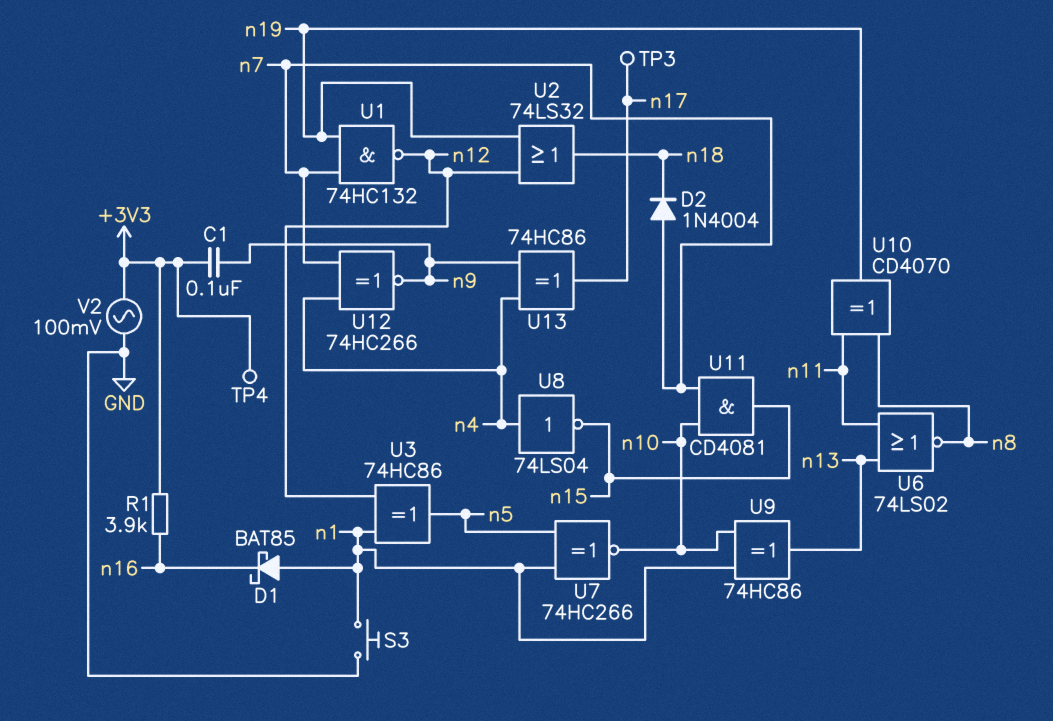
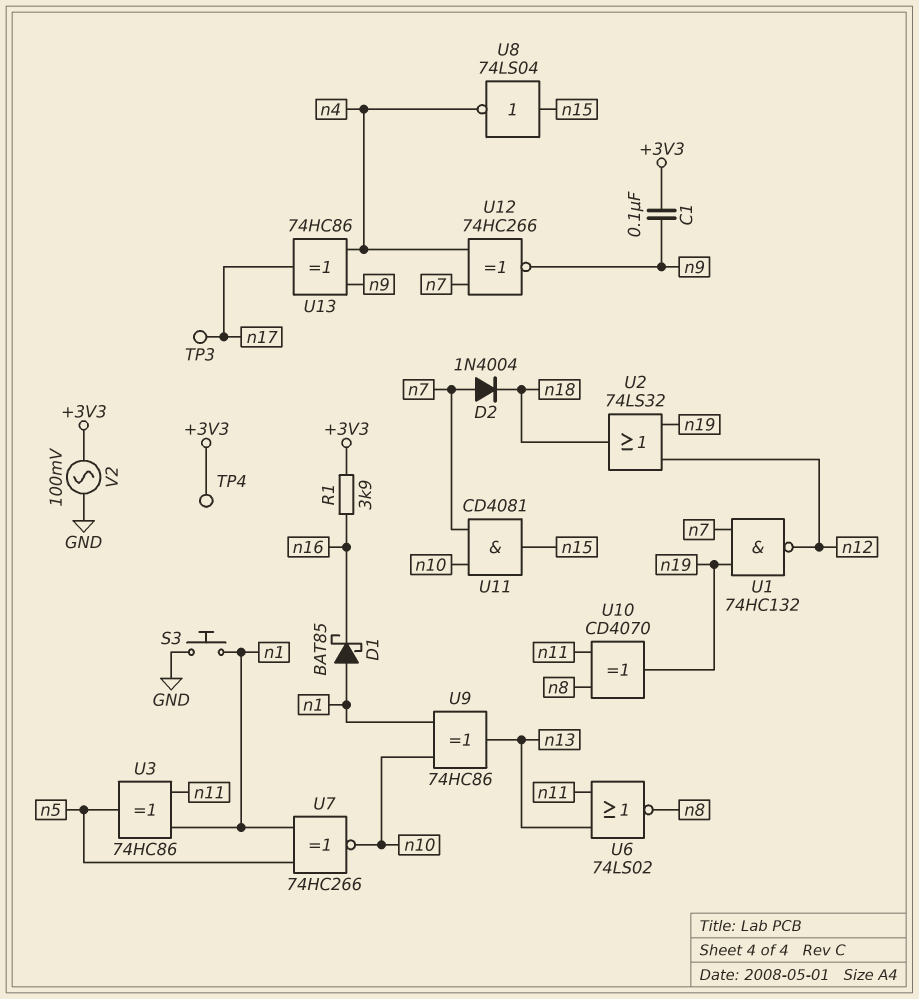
U3: XOR 74HC86 (in n1, in n12, out n5) -> XOR 74HC86 (in n1, in n11, out n5)
U8: NOT 74LS04 (in n4, out n15) -> NOT 74LS04 (in n15, out n4)

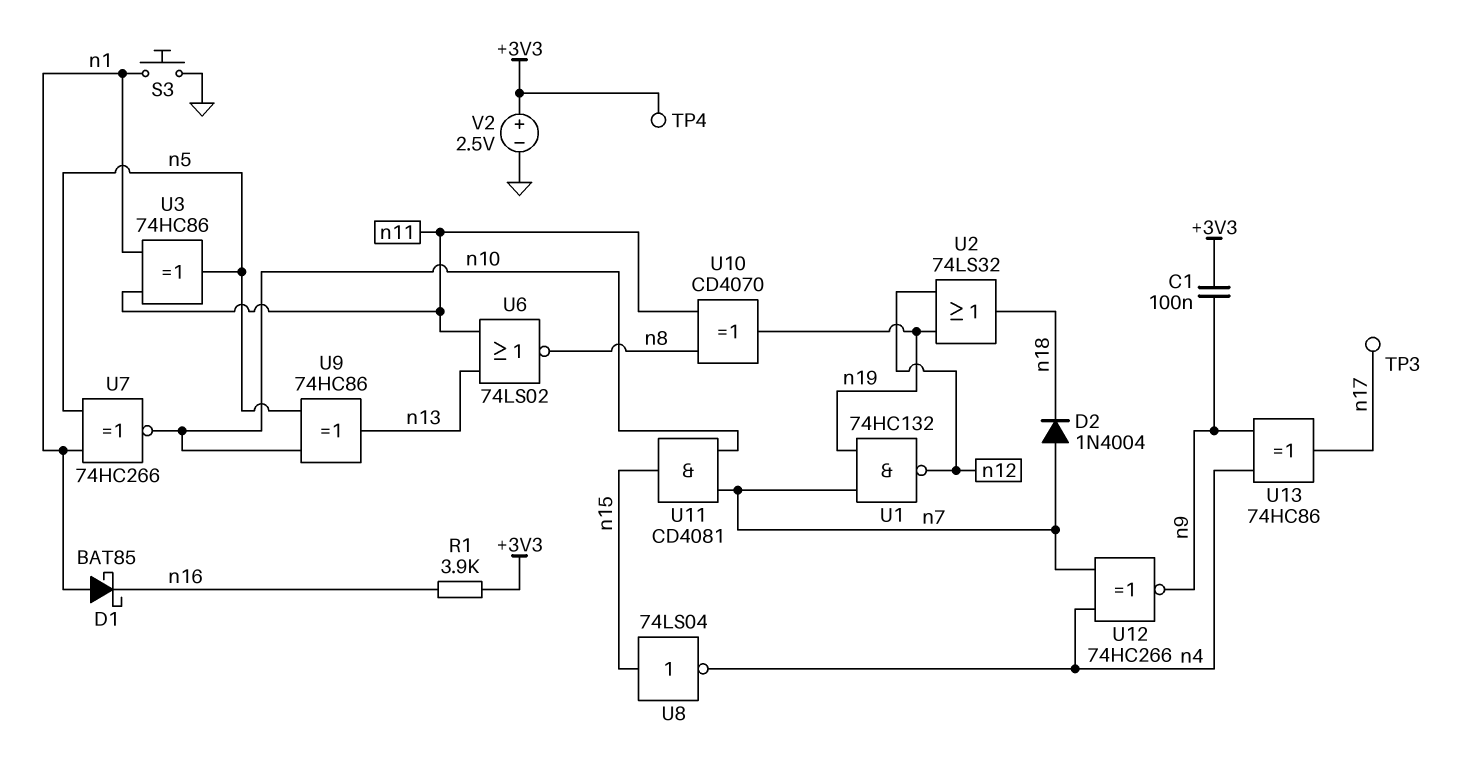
U9: XOR 74HC86 (in n1, in n10, out n13) -> XOR 74HC86 (in n5, in n10, out n13)
V2: AC 100mV (+3V3, GND) -> 2.5V (plus +3V3, minus GND)

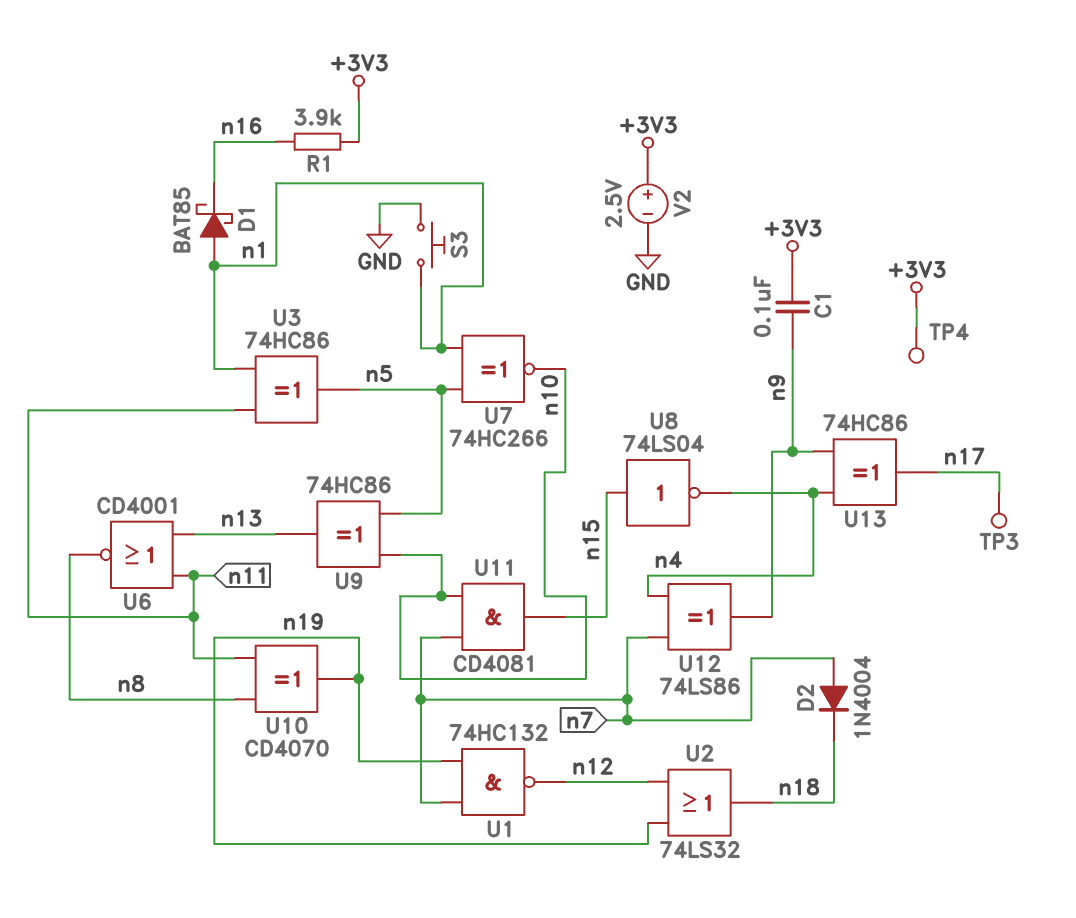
U6: NOR 74LS02 (in n11, in n13, out n8) -> NOR CD4001 (in n11, in n13, out n8)
U12: XNOR 74HC266 (in n4, in n7, out n9) -> XOR 74LS86 (in n4, in n7, out n9)

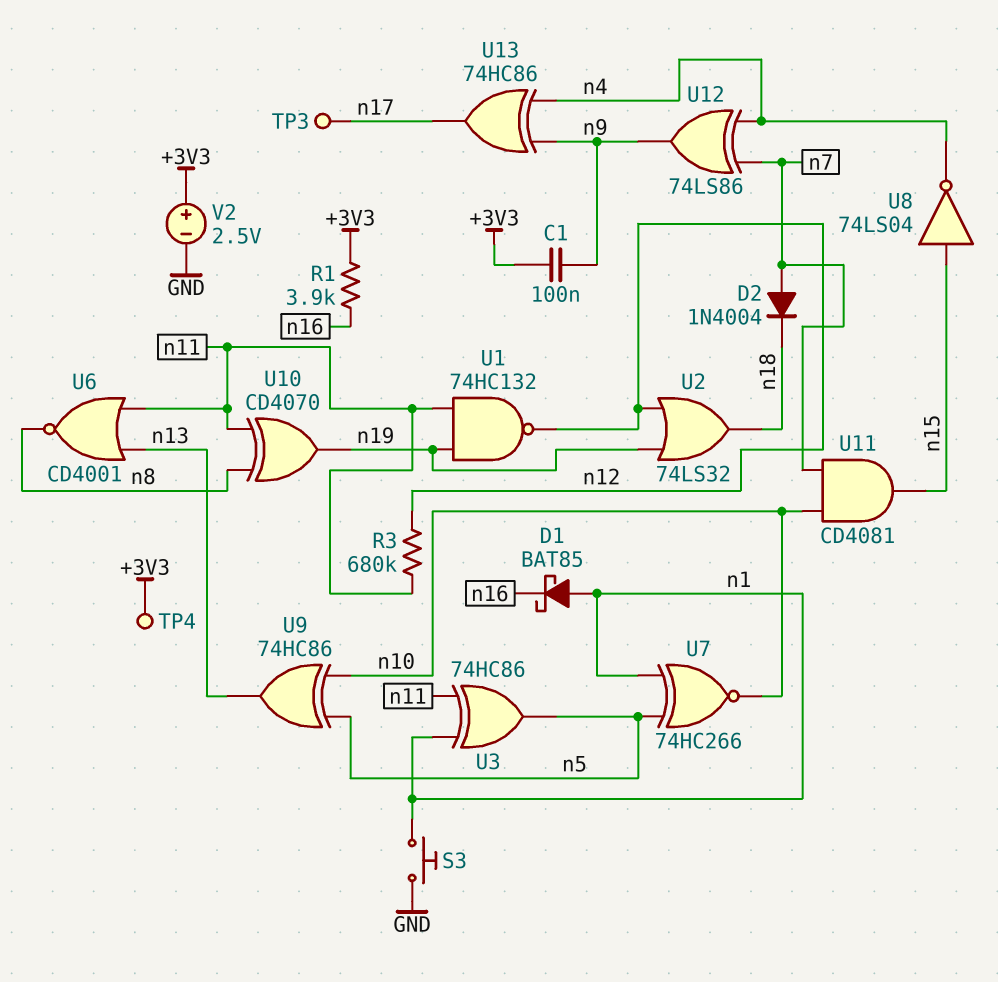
R3: none -> 680k (n11, n12)
U1: NAND 74HC132 (in n7, in n19, out n12) -> NAND 74HC132 (in n11, in n19, out n12)

